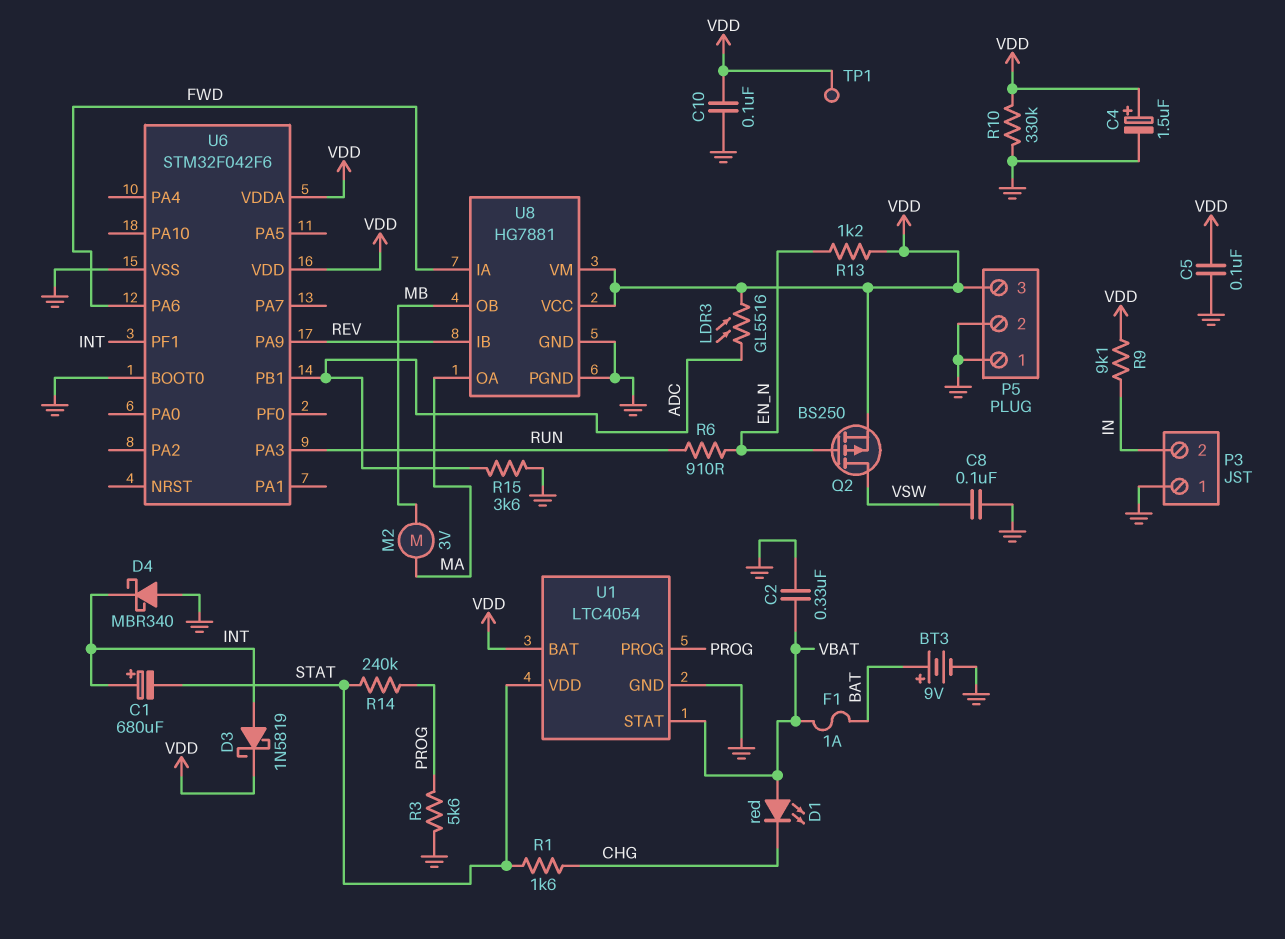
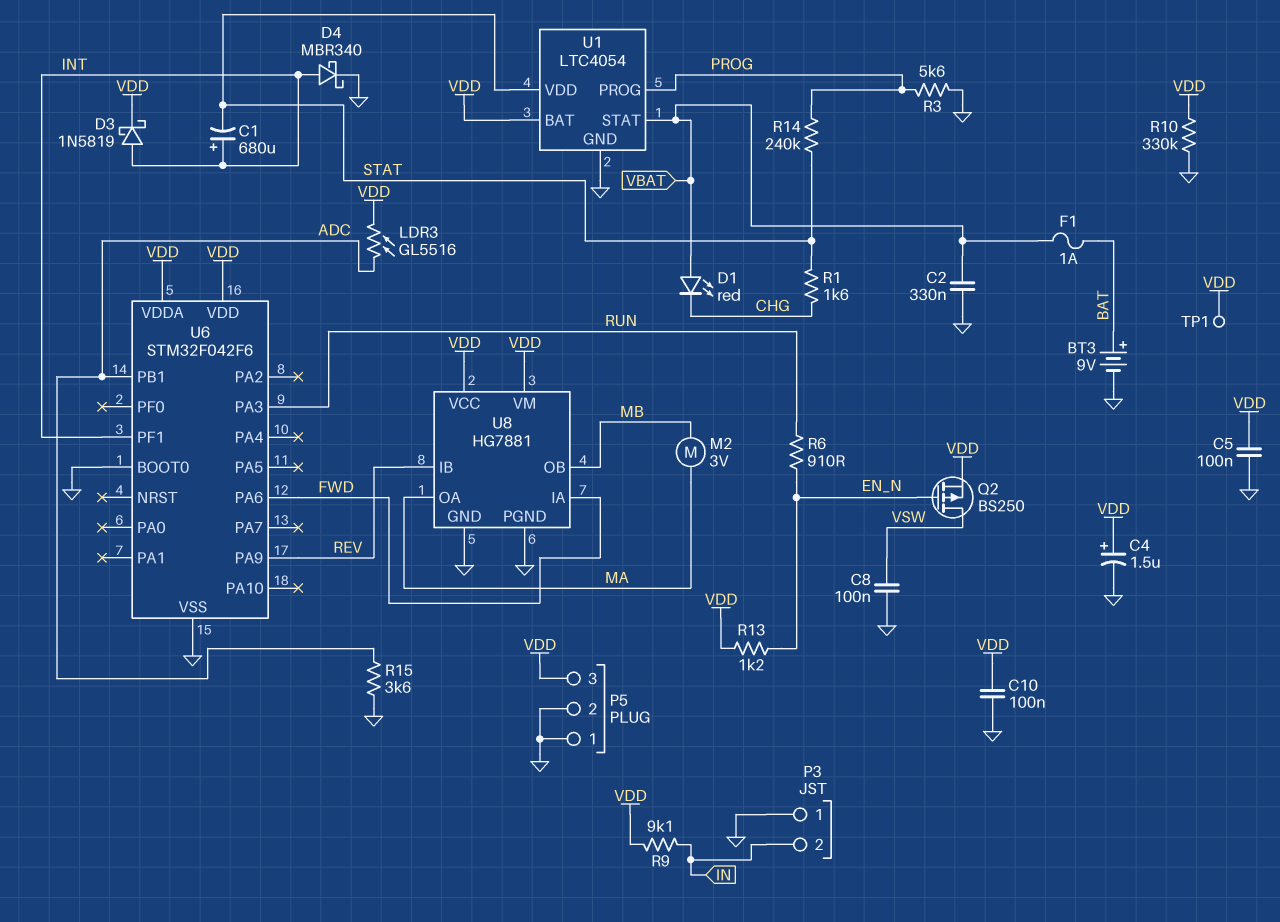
D4: schottky MBR340 (A GND, K INT) -> schottky MBR340 (A INT, K GND)

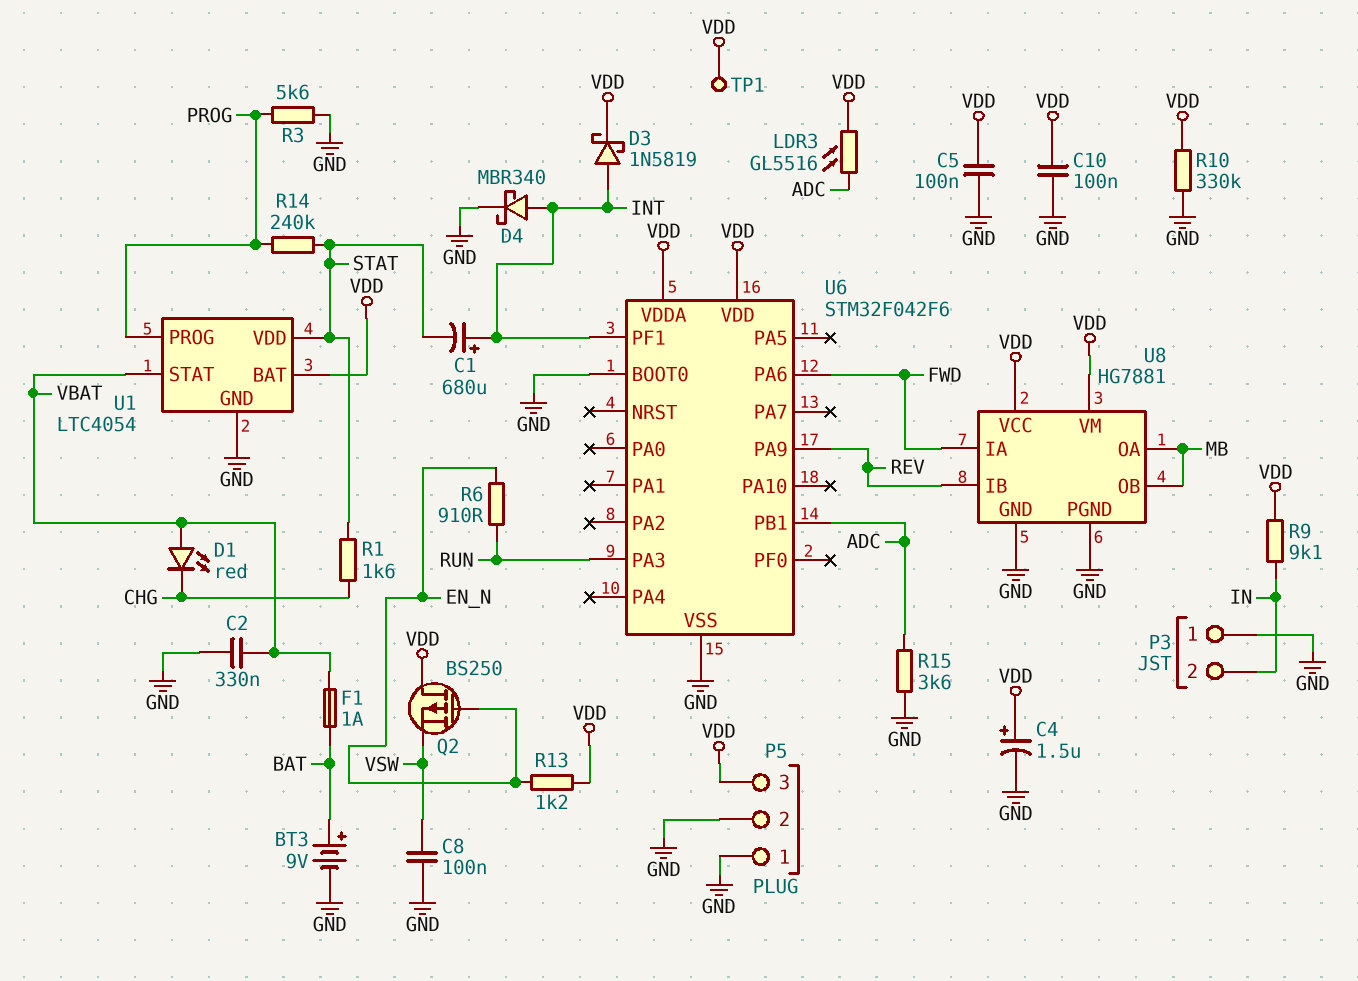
M2: motor 3V (MA, MB) -> none
Q2: PMOS BS250 (G EN_N, D VSW, S VDD) -> PMOS BS250 (G EN_N, D VDD, S VSW)
U8 pin OA: MA -> MB

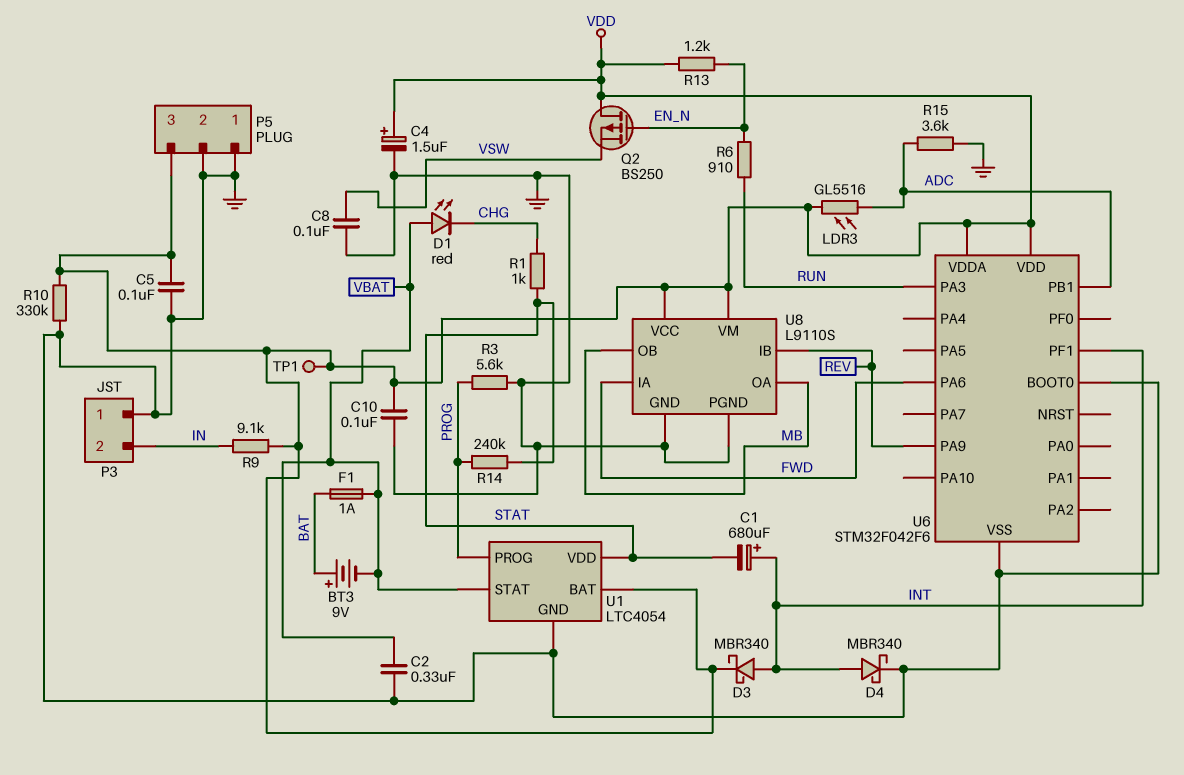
BT3: 9V (plus BAT, minus GND) -> 9V (plus BAT, minus VBAT)
D3: schottky 1N5819 (A INT, K VDD) -> schottky MBR340 (A INT, K VDD)
R1: 1.6k (CHG, STAT) -> 1k (CHG, STAT)
U8: HG7881 -> L9110S

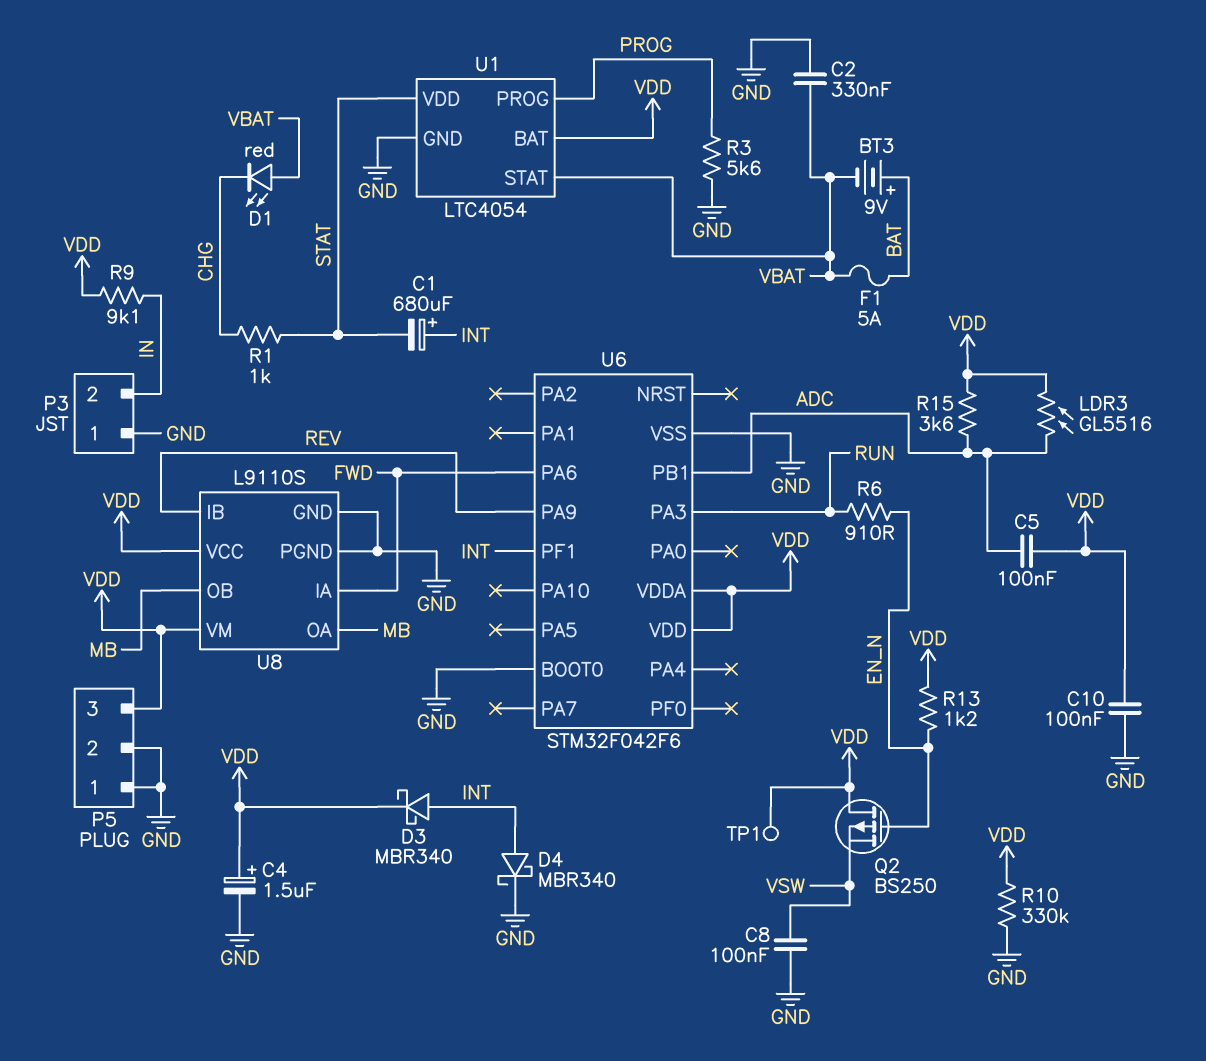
C5: 100nF (GND, VDD) -> 100nF (ADC, VDD)
F1: 1A (BAT, VBAT) -> 5A (BAT, VBAT)
R14: 240k (PROG, STAT) -> none
R15: 3.6k (ADC, GND) -> 3.6k (ADC, VDD)

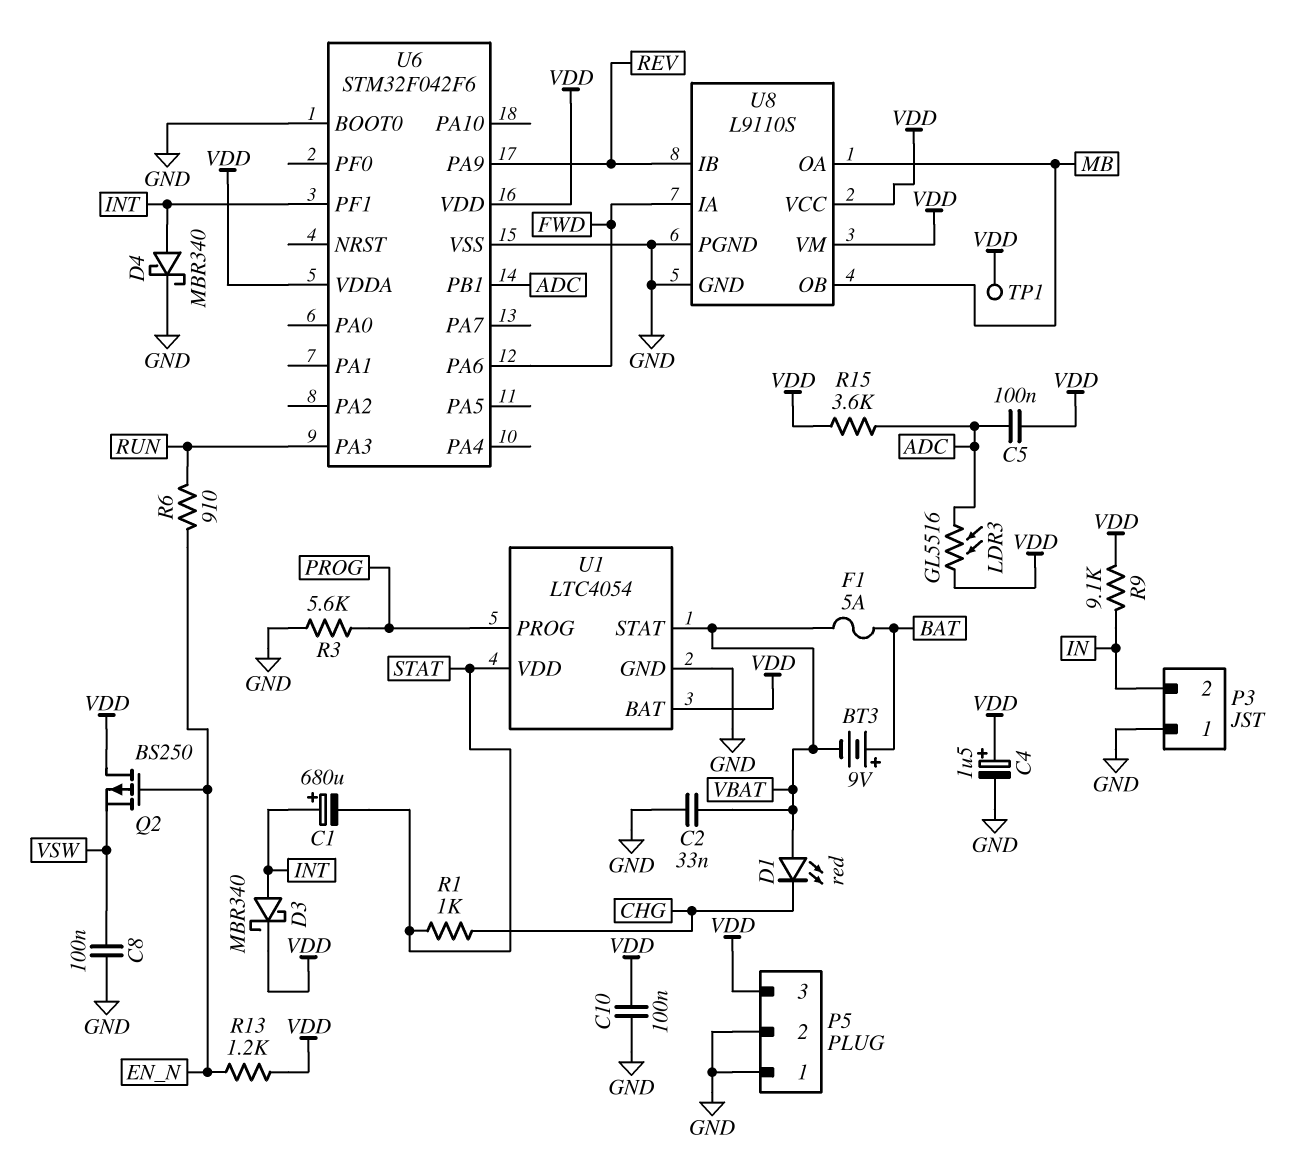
C2: 330nF (GND, VBAT) -> 33nF (GND, VBAT)
R10: 330k (GND, VDD) -> none

